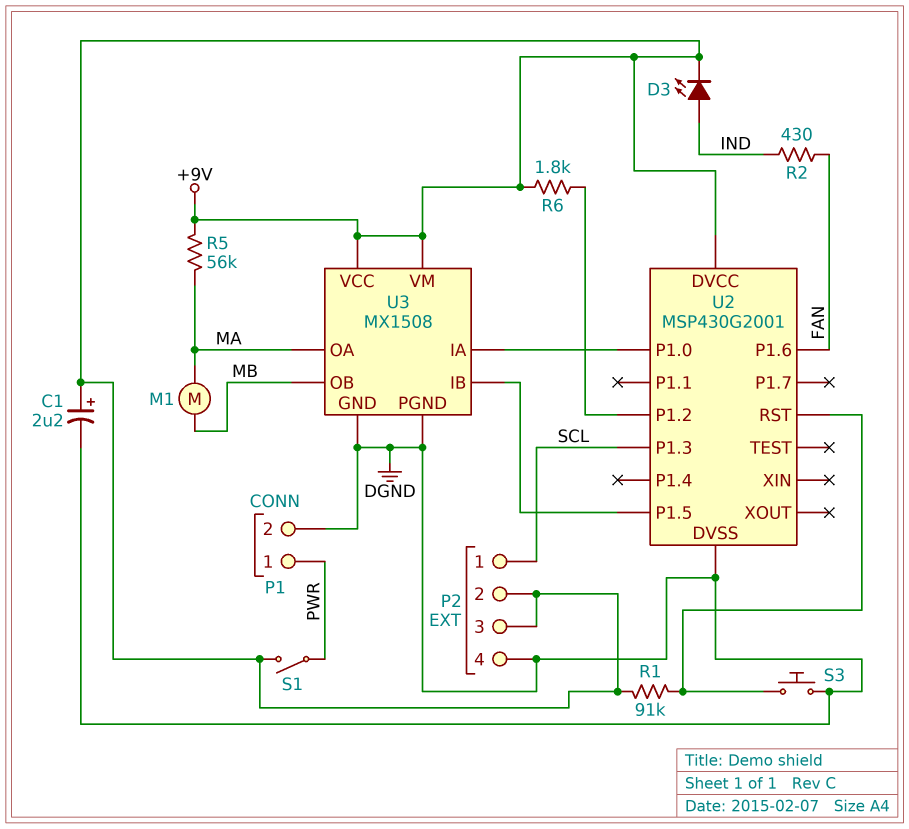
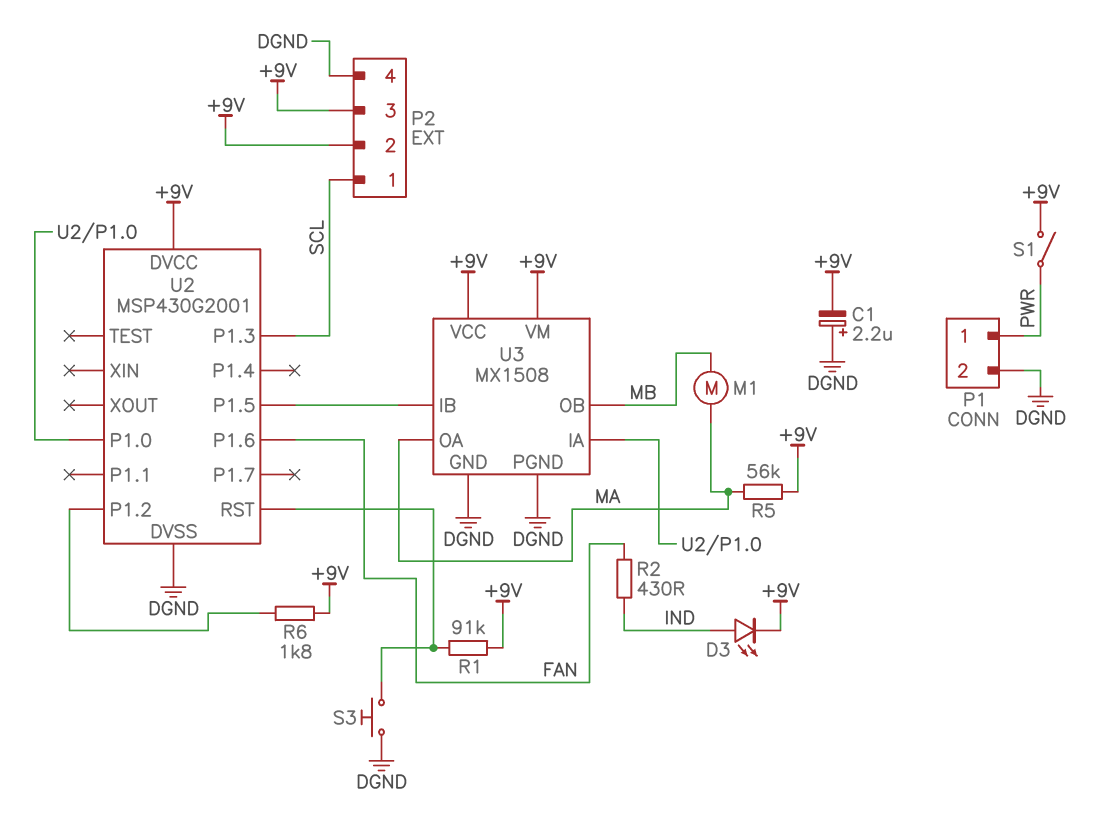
C1: 2.2uF (plus +9V, minus DGND) -> 2.2uF (plus DGND, minus +9V)

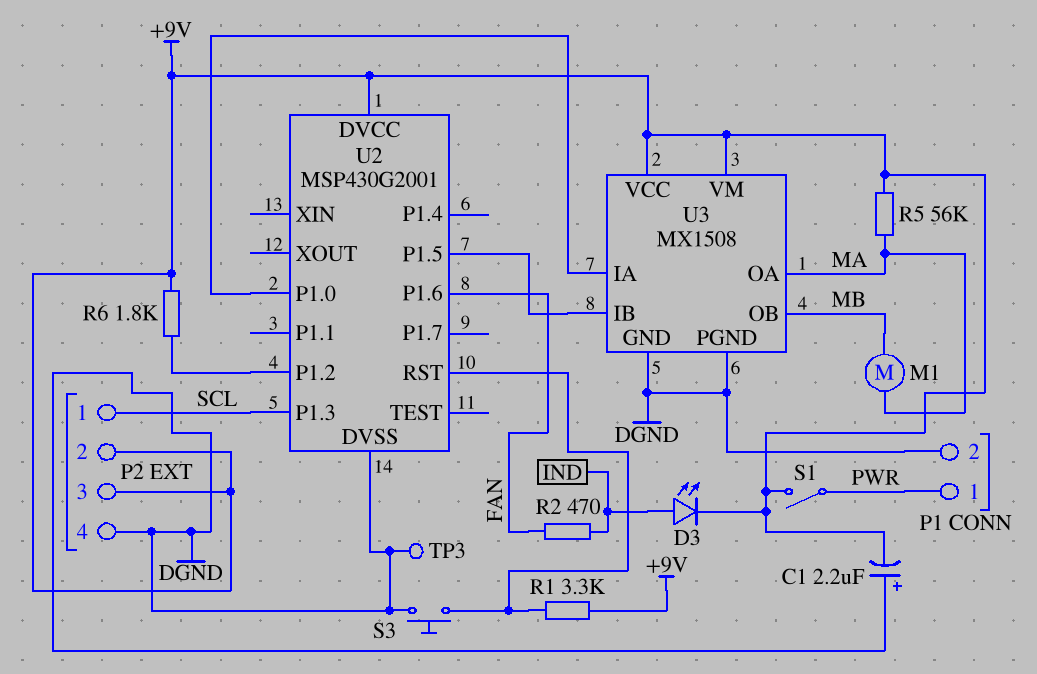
R1: 91k (+9V, U2/RST) -> 3.3k (+9V, U2/RST)
R2: 430 (FAN, IND) -> 470 (FAN, IND)
TP3: none -> test point (DGND)

